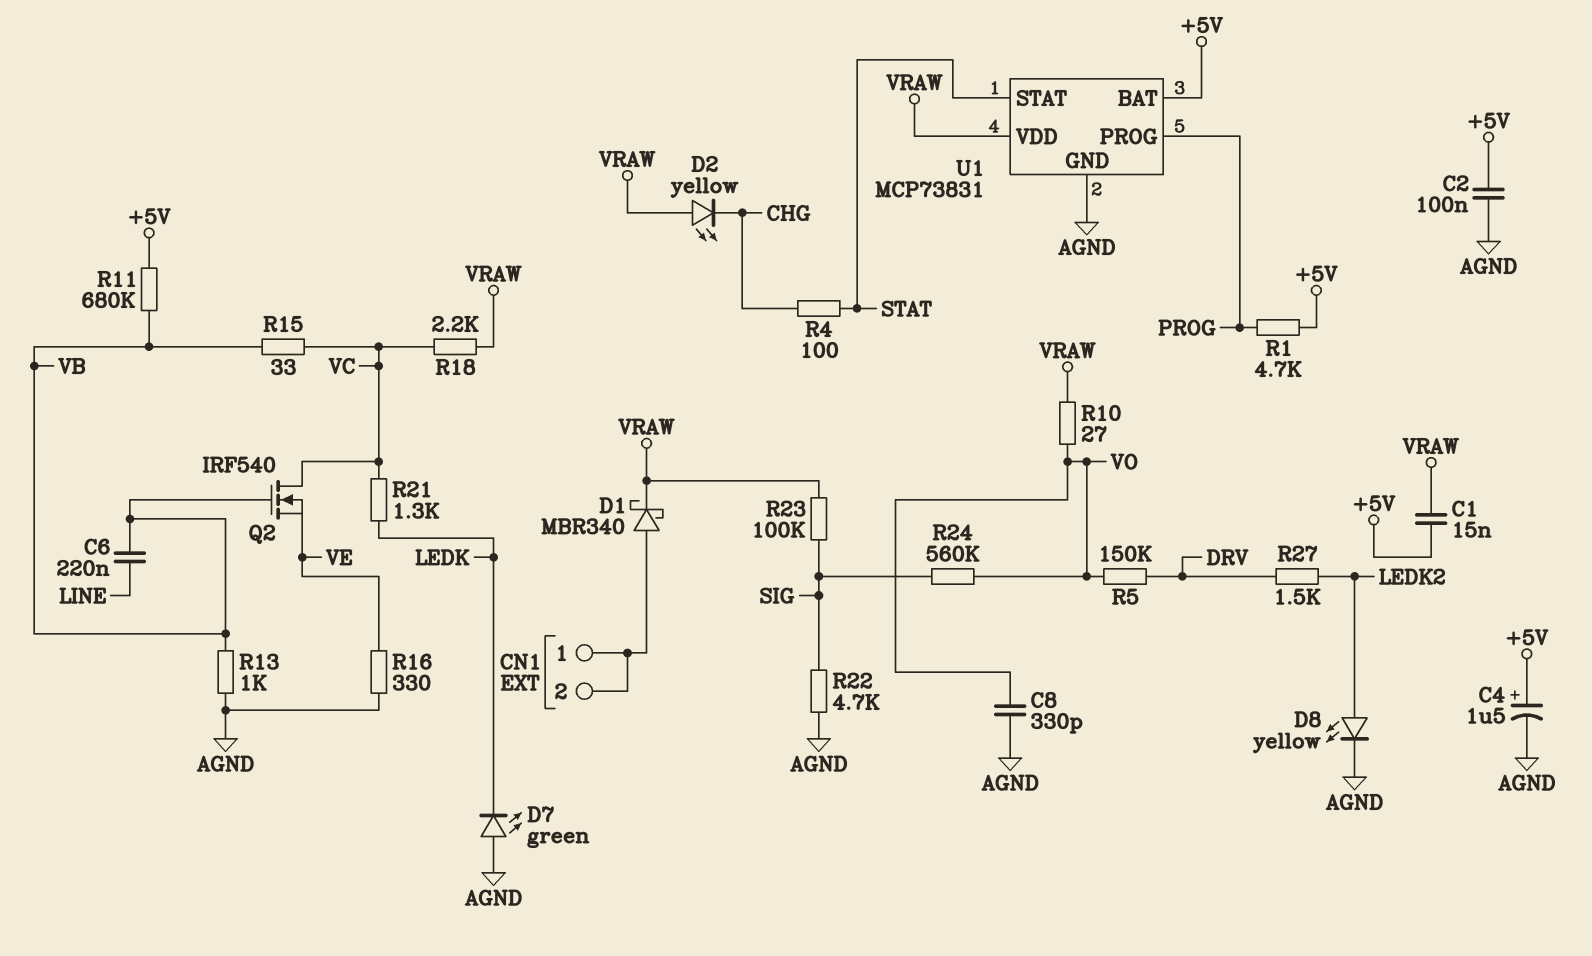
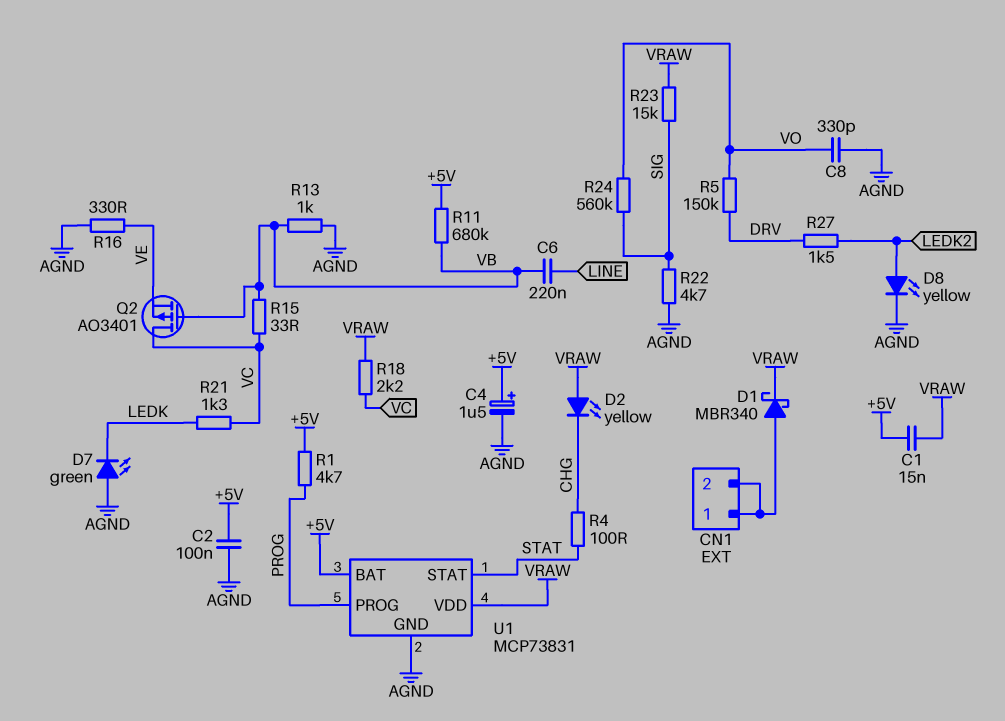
Q2: NMOS IRF540 (G VB, D VC, S VE) -> PMOS AO3401 (G VB, D VC, S VE)
R10: 27 (VO, VRAW) -> none
R23: 100k (SIG, VRAW) -> 15k (SIG, VRAW)

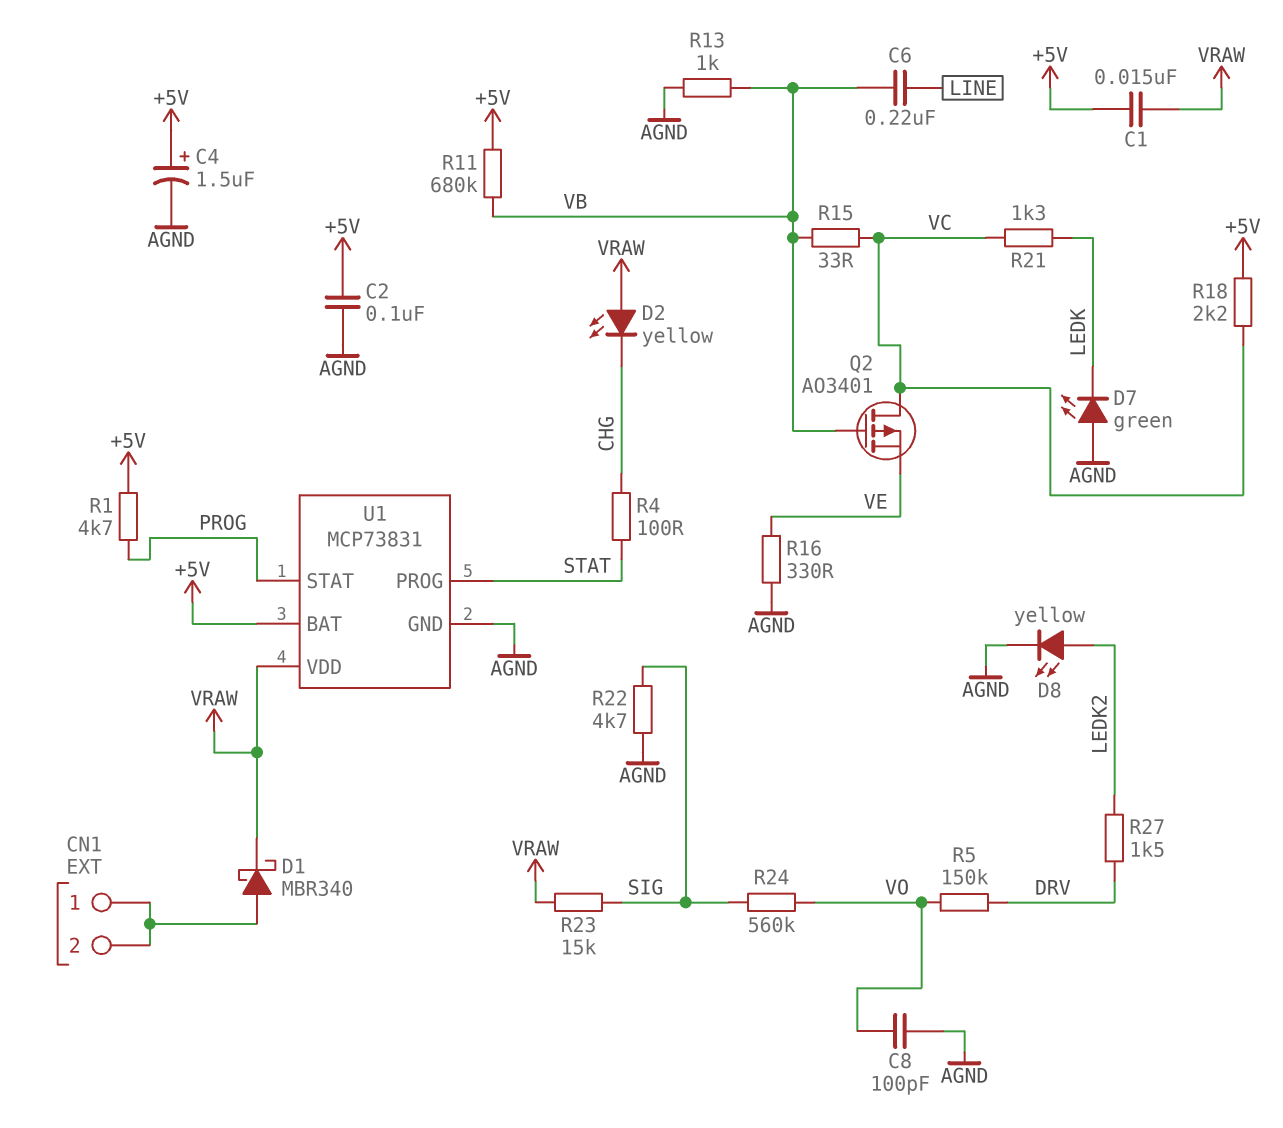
C8: 330pF (AGND, VO) -> 100pF (AGND, VO)
R18: 2.2k (VC, VRAW) -> 2.2k (+5V, VC)
U1 pin PROG: PROG -> STAT
U1 pin STAT: STAT -> PROG

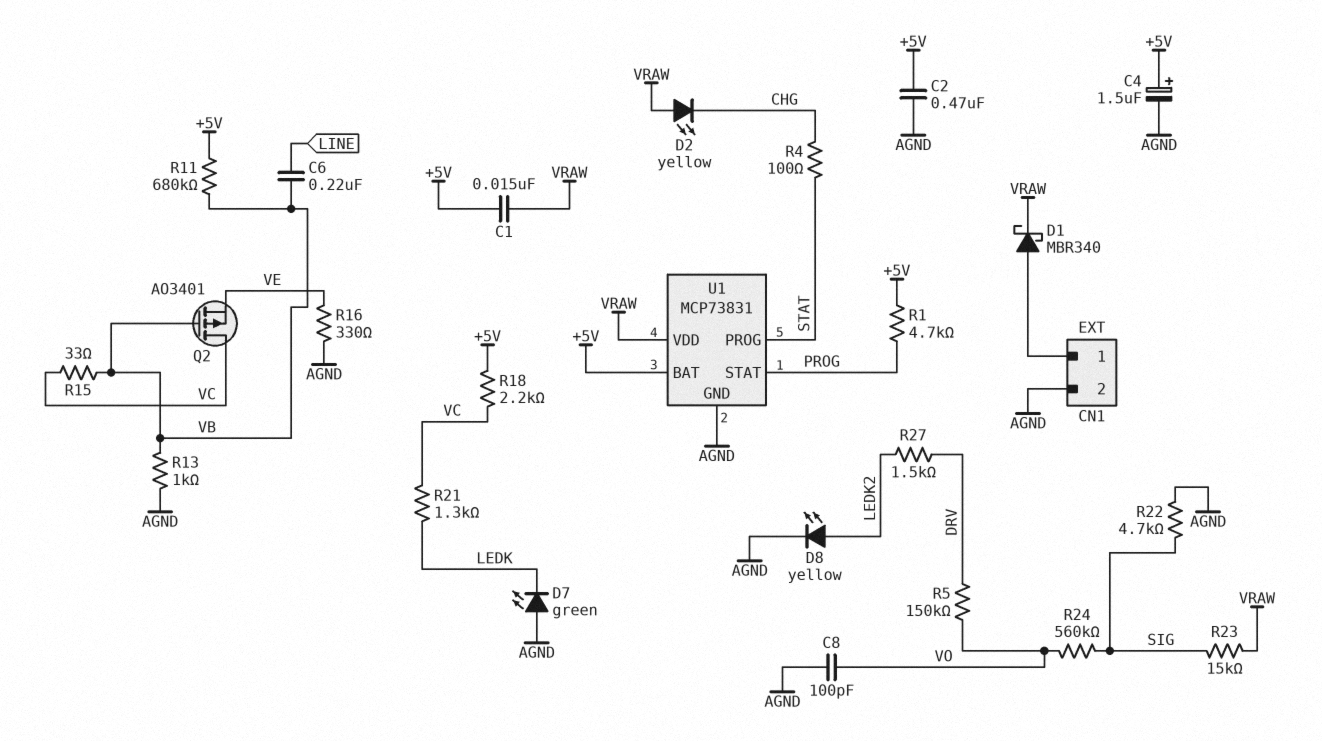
C2: 100nF (+5V, AGND) -> 470nF (+5V, AGND)
CN1 pin 2: CN1/1 -> AGND

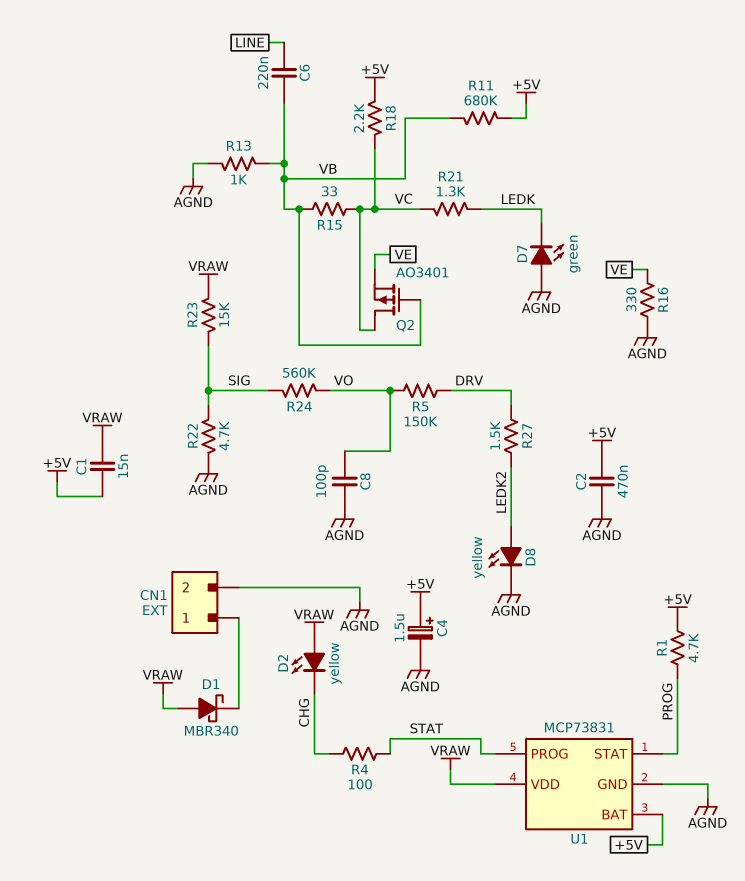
D1: schottky MBR340 (A CN1/1, K VRAW) -> schottky MBR340 (A VRAW, K CN1/1)

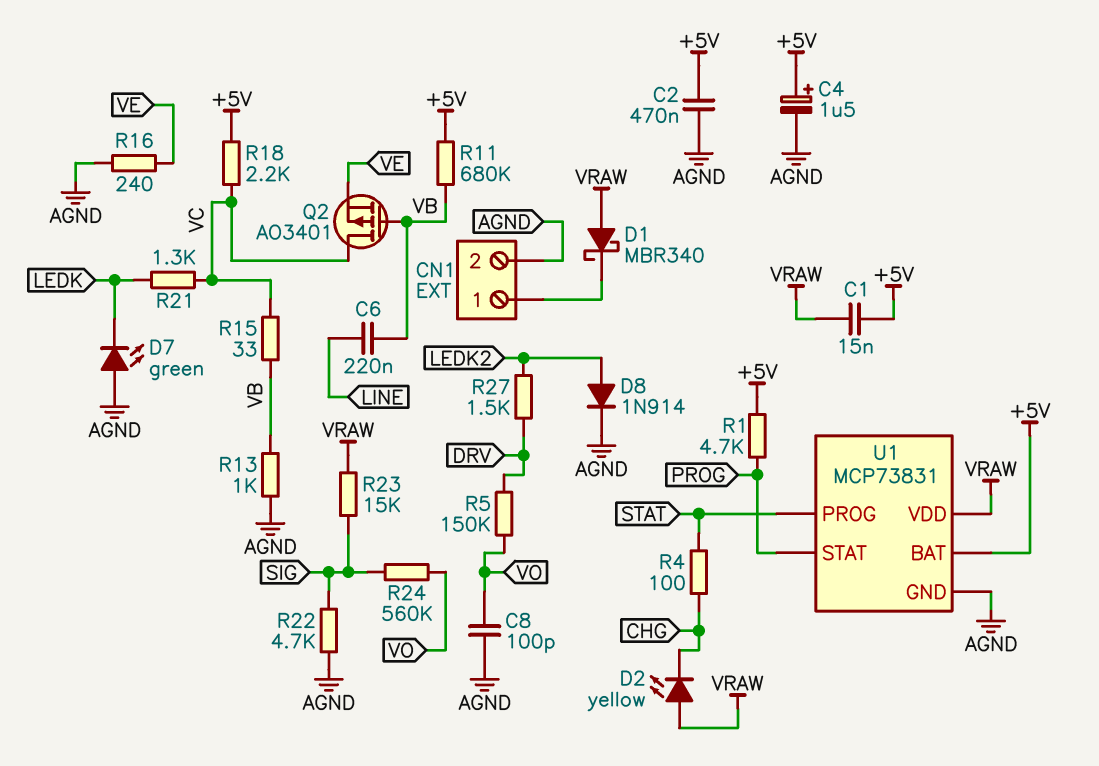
D8: LED yellow (A LEDK2, K AGND) -> diode 1N914 (A LEDK2, K AGND)
R16: 330 (AGND, VE) -> 240 (AGND, VE)

